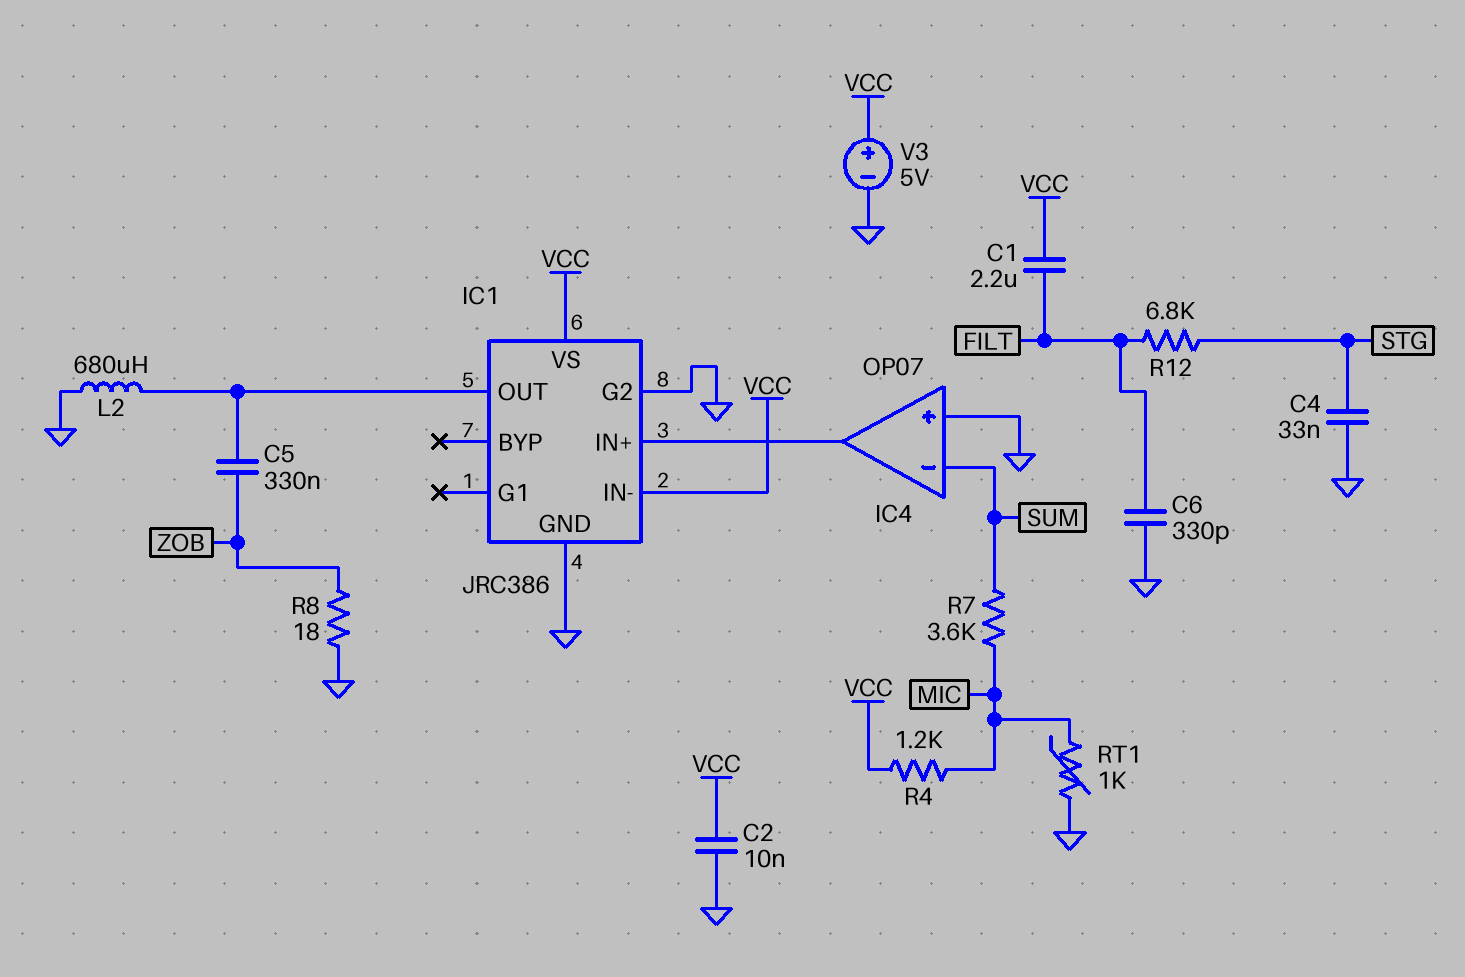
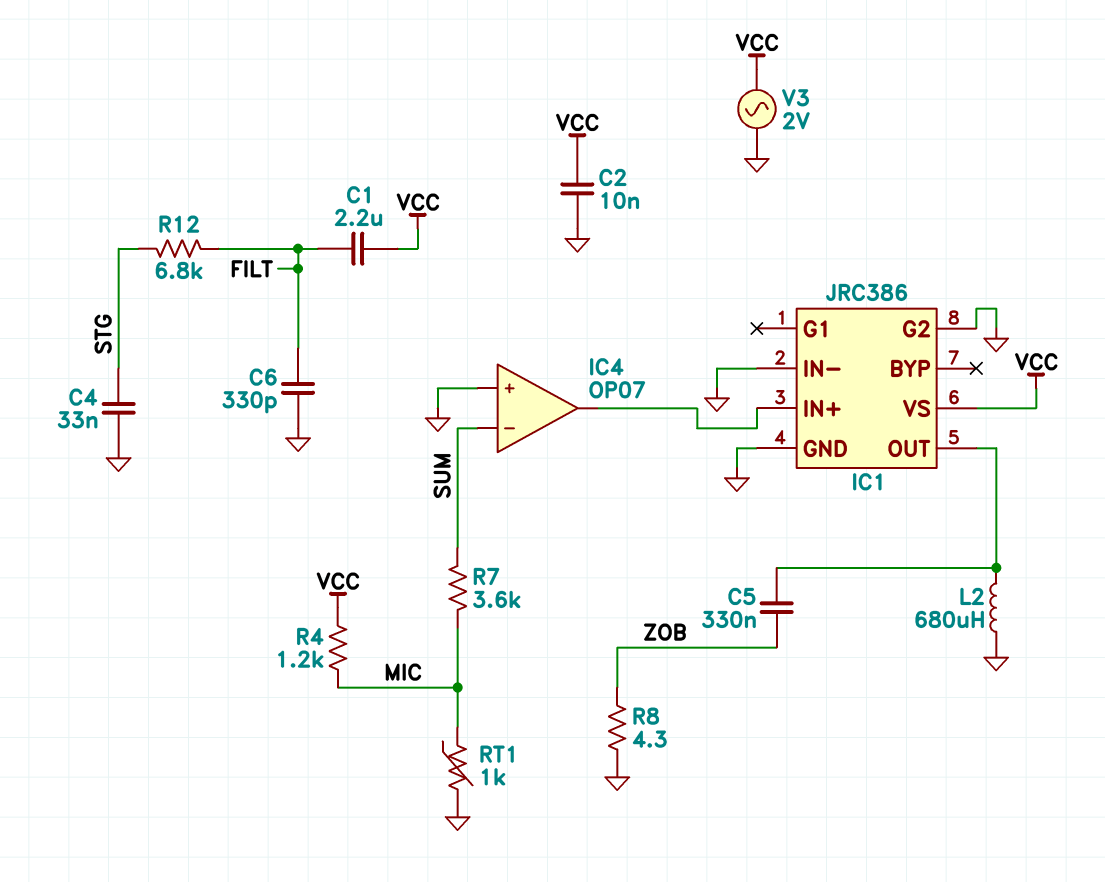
IC1 pin IN-: VCC -> GND
R8: 18 (GND, ZOB) -> 4.3 (GND, ZOB)
V3: 5V (plus VCC, minus GND) -> AC 2V (GND, VCC)

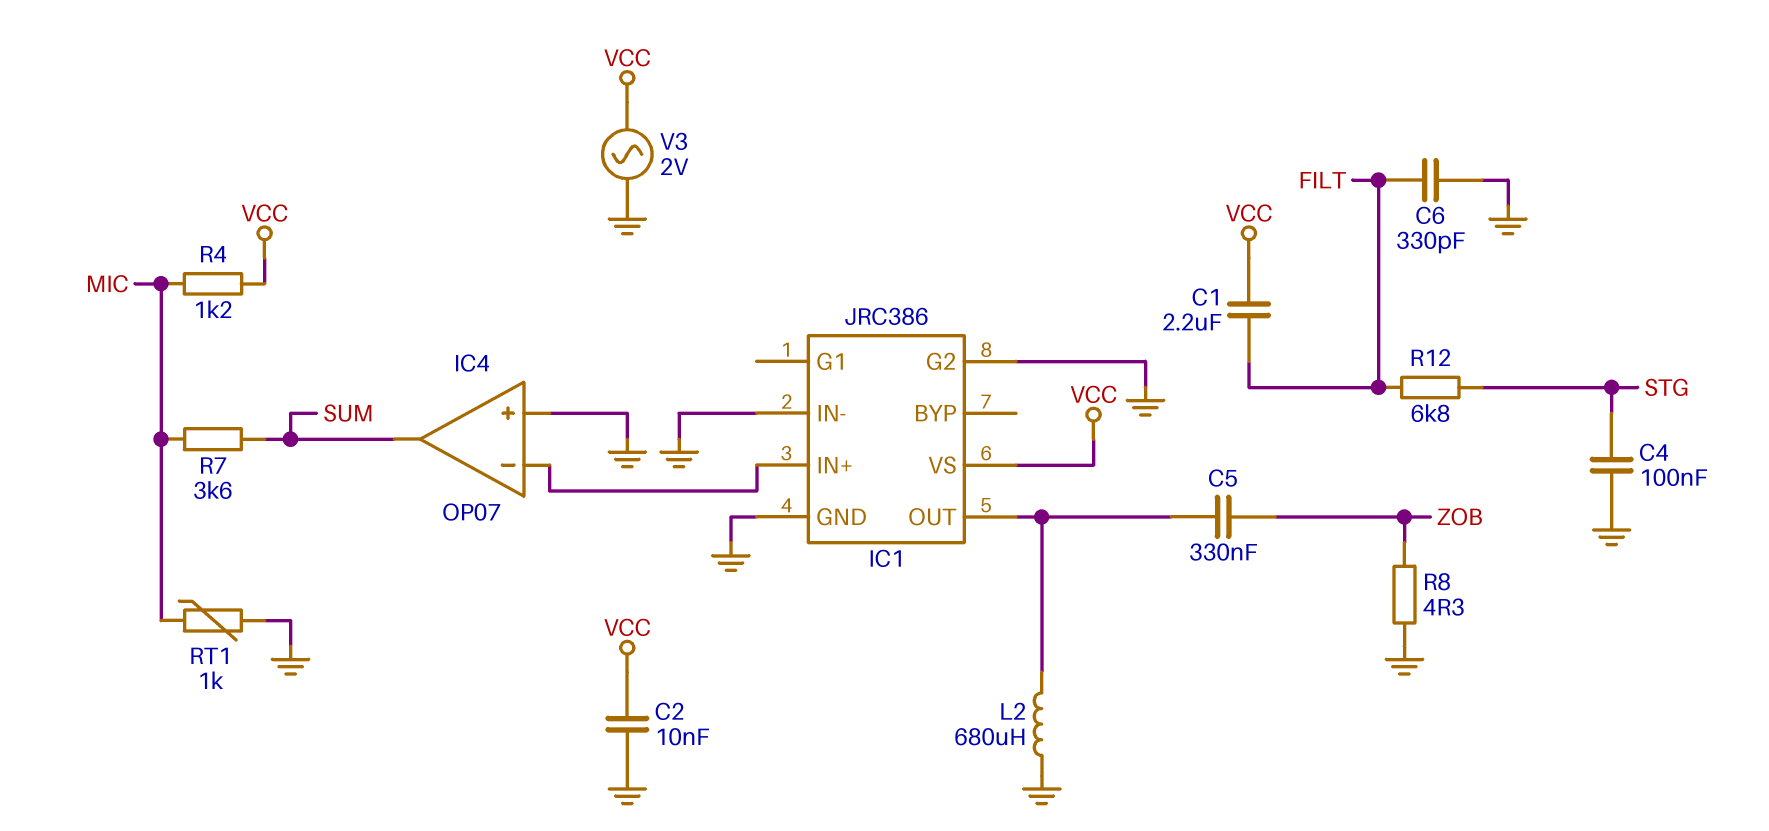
C4: 33nF (GND, STG) -> 100nF (GND, STG)
IC4 pin in-: SUM -> IC1/IN+
IC4 pin out: IC1/IN+ -> SUM

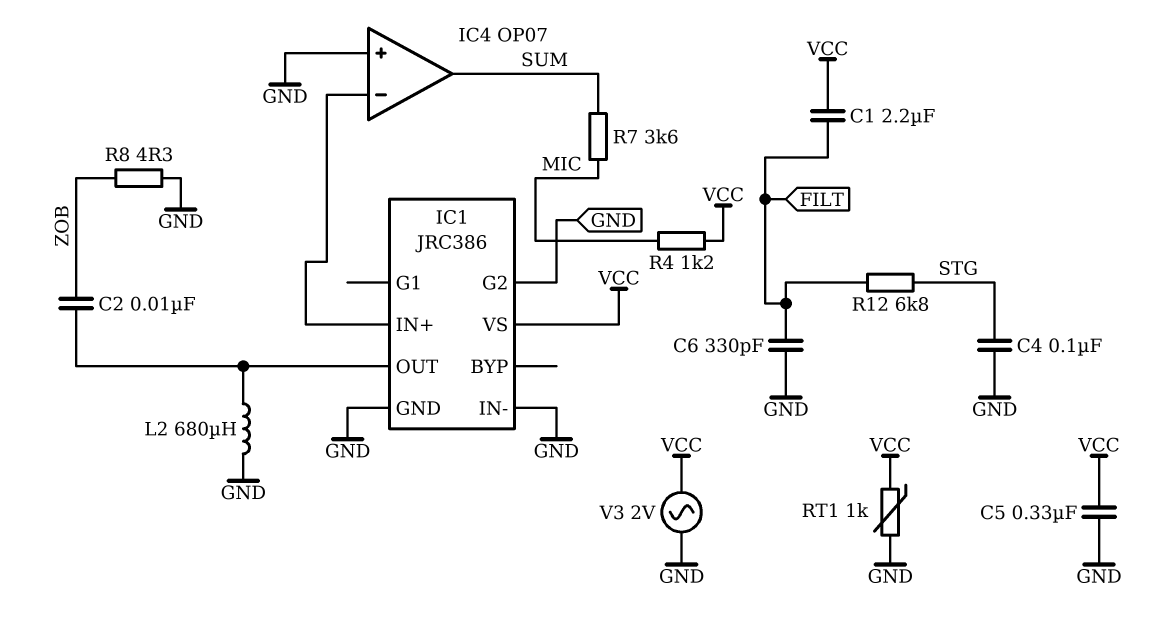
C2: 10nF (GND, VCC) -> 10nF (IC1/OUT, ZOB)
C5: 330nF (IC1/OUT, ZOB) -> 330nF (GND, VCC)
RT1: 1k (GND, MIC) -> 1k (GND, VCC)

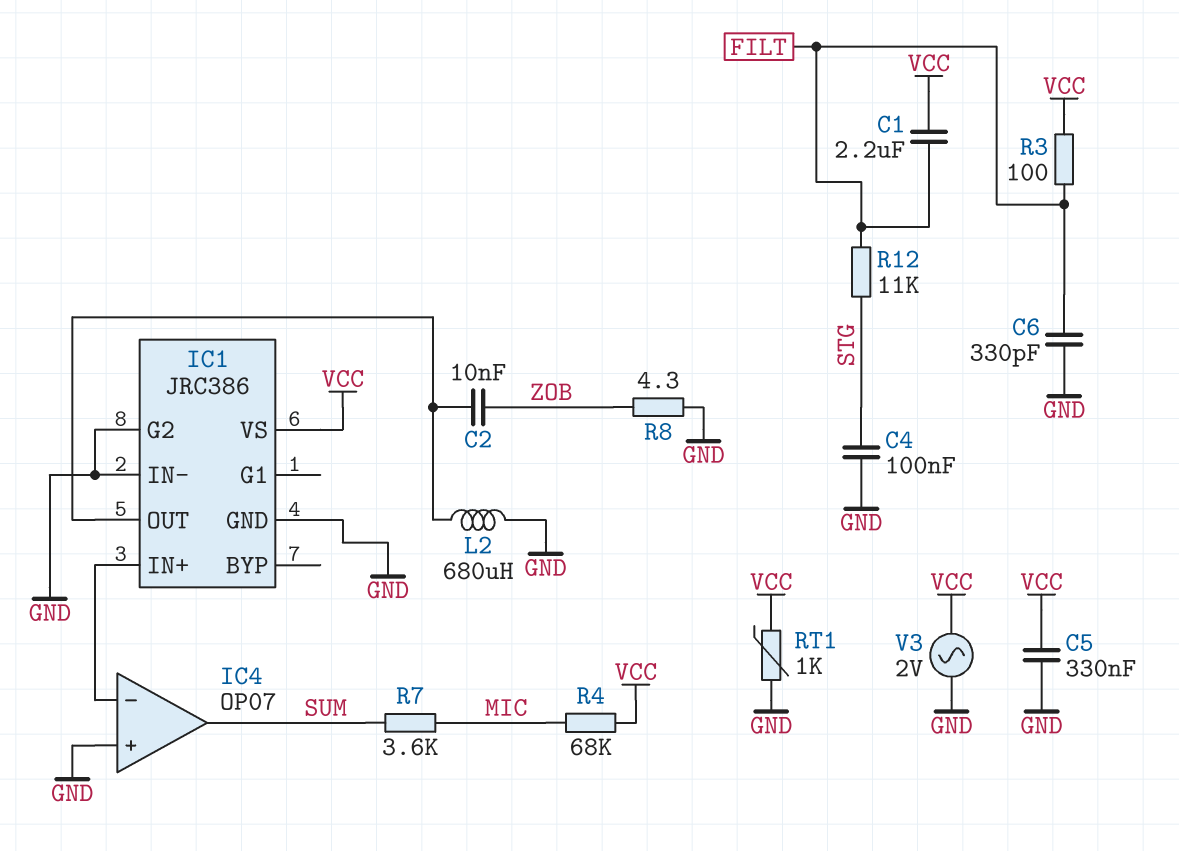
R3: none -> 100 (FILT, VCC)
R4: 1.2k (MIC, VCC) -> 68k (MIC, VCC)
R12: 6.8k (FILT, STG) -> 11k (FILT, STG)

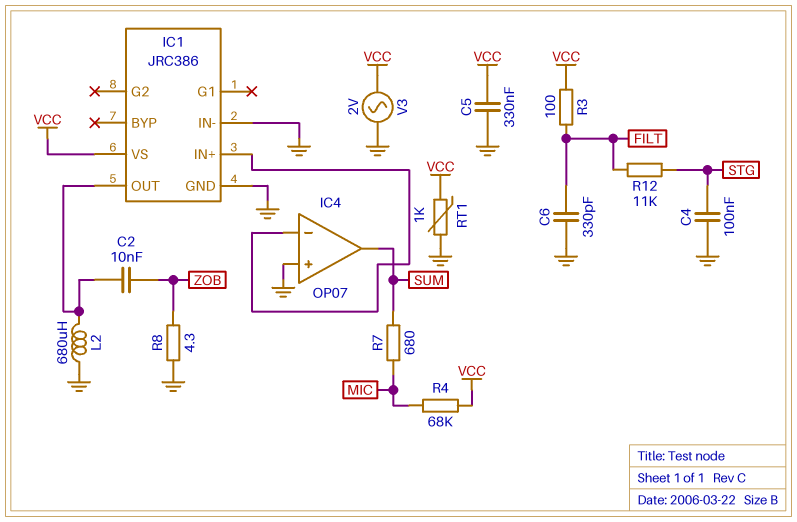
C1: 2.2uF (FILT, VCC) -> none
IC1 pin G2: GND -> none
R7: 3.6k (MIC, SUM) -> 680 (MIC, SUM)

